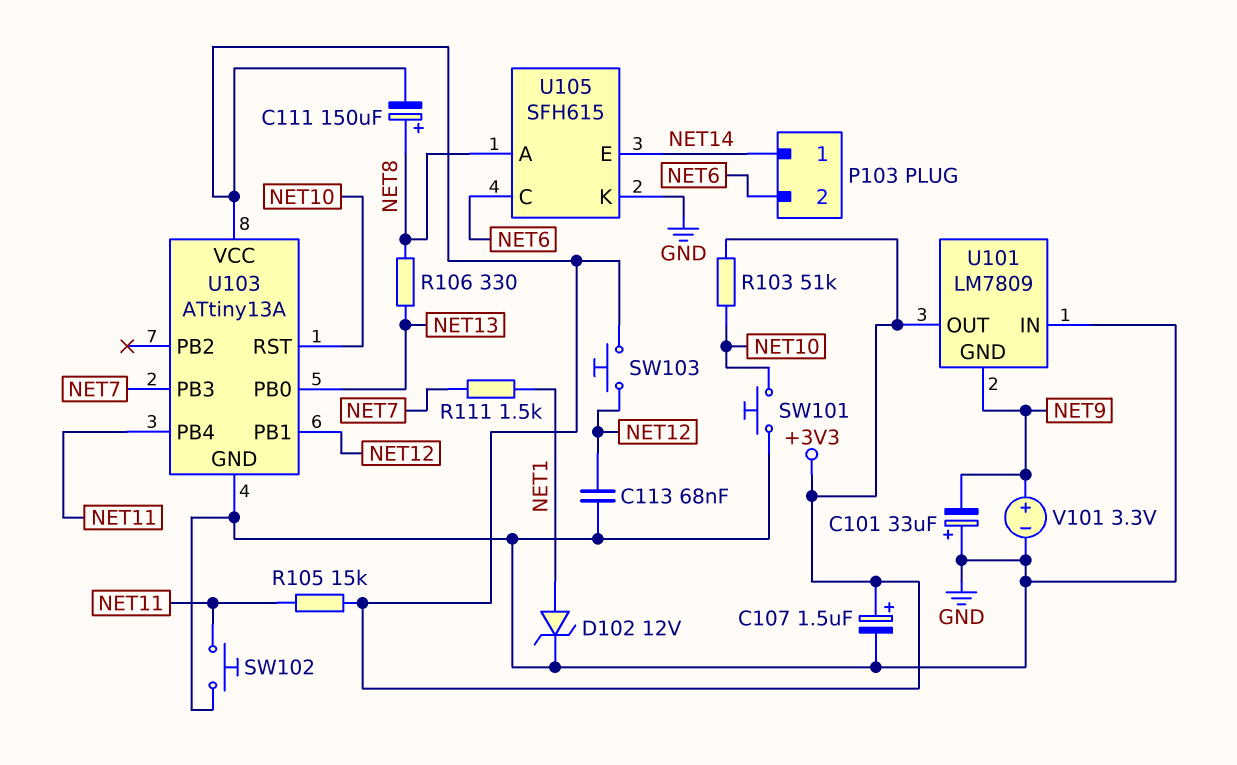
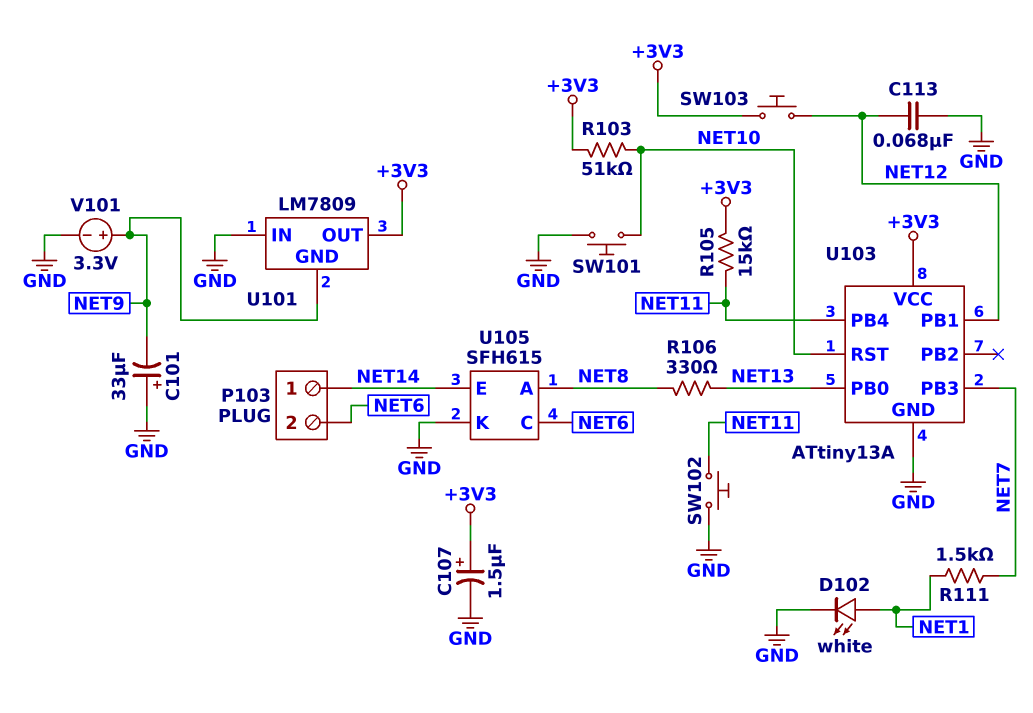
C111: 150uF (plus NET8, minus +3V3) -> none
D102: zener 12V (A NET1, K GND) -> LED white (A NET1, K GND)

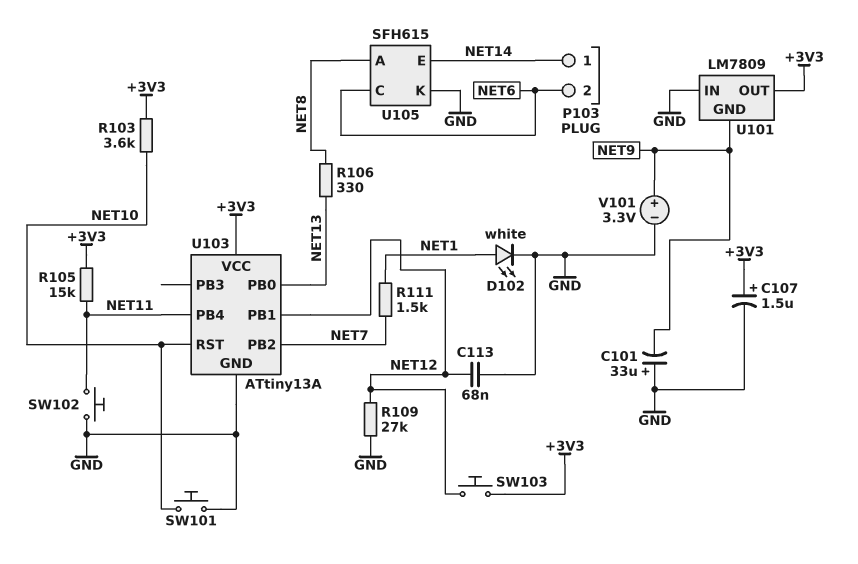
R103: 51k (+3V3, NET10) -> 3.6k (+3V3, NET10)
R109: none -> 27k (GND, NET12)
U103 pin PB2: none -> NET7
U103 pin PB3: NET7 -> none

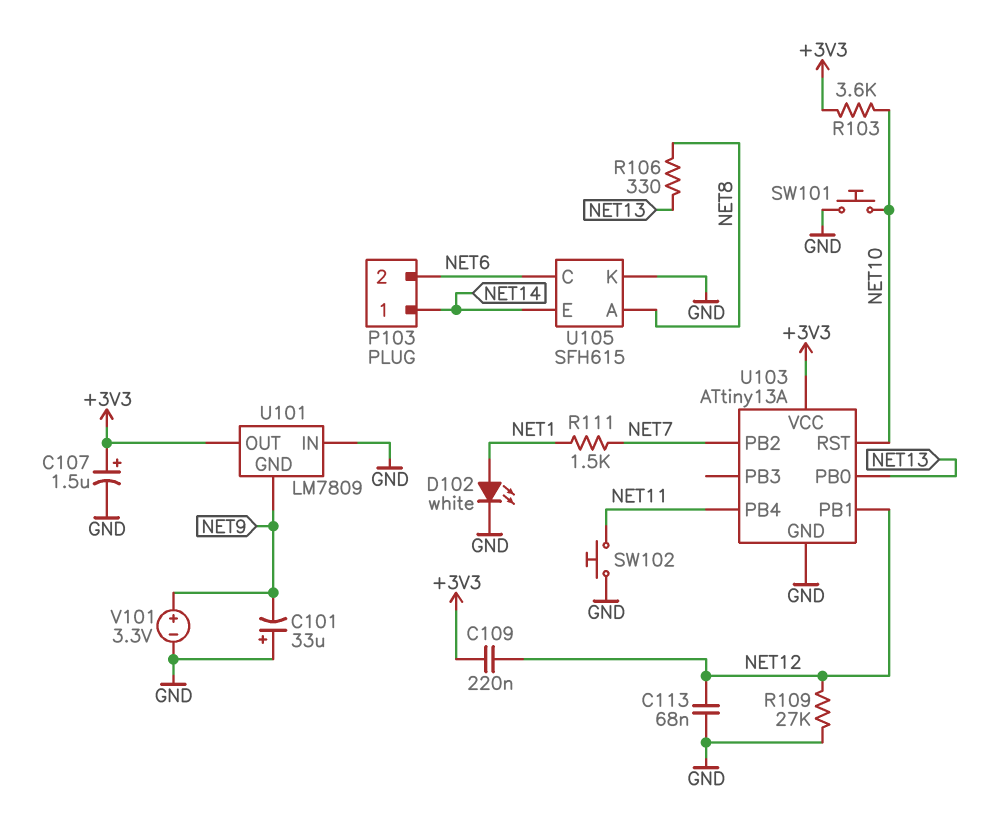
C109: none -> 220nF (+3V3, NET12)
R105: 15k (+3V3, NET11) -> none
SW103: button (+3V3, NET12) -> none

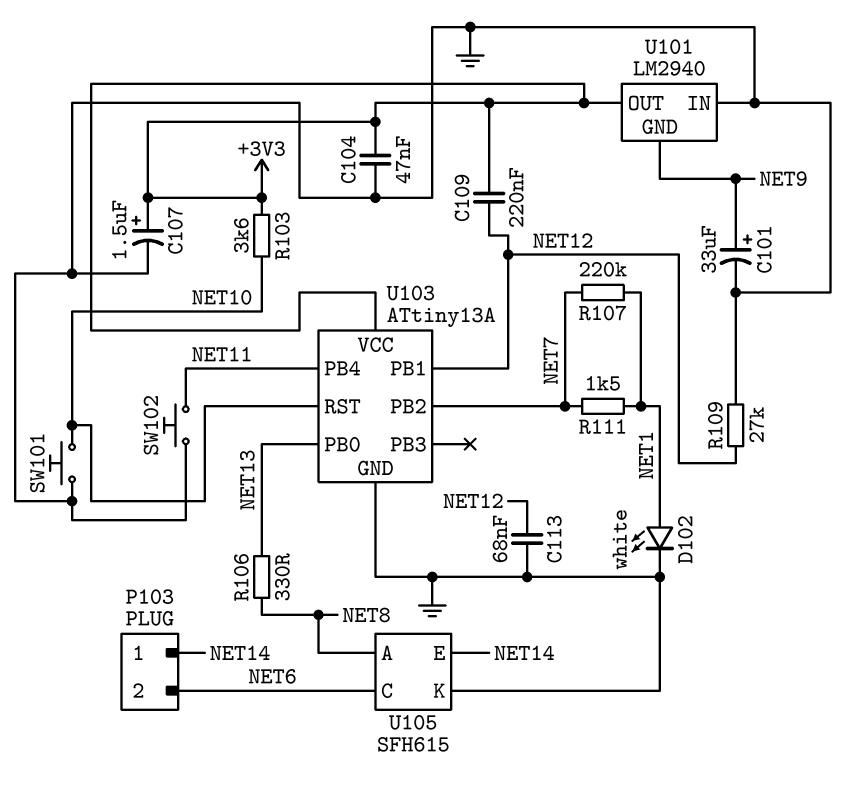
C101: 33uF (plus GND, minus NET9) -> 33uF (plus NET9, minus GND)
C104: none -> 47nF (+3V3, GND)
R107: none -> 220k (NET1, NET7)
U101: LM7809 -> LM2940
V101: 3.3V (plus NET9, minus GND) -> none

